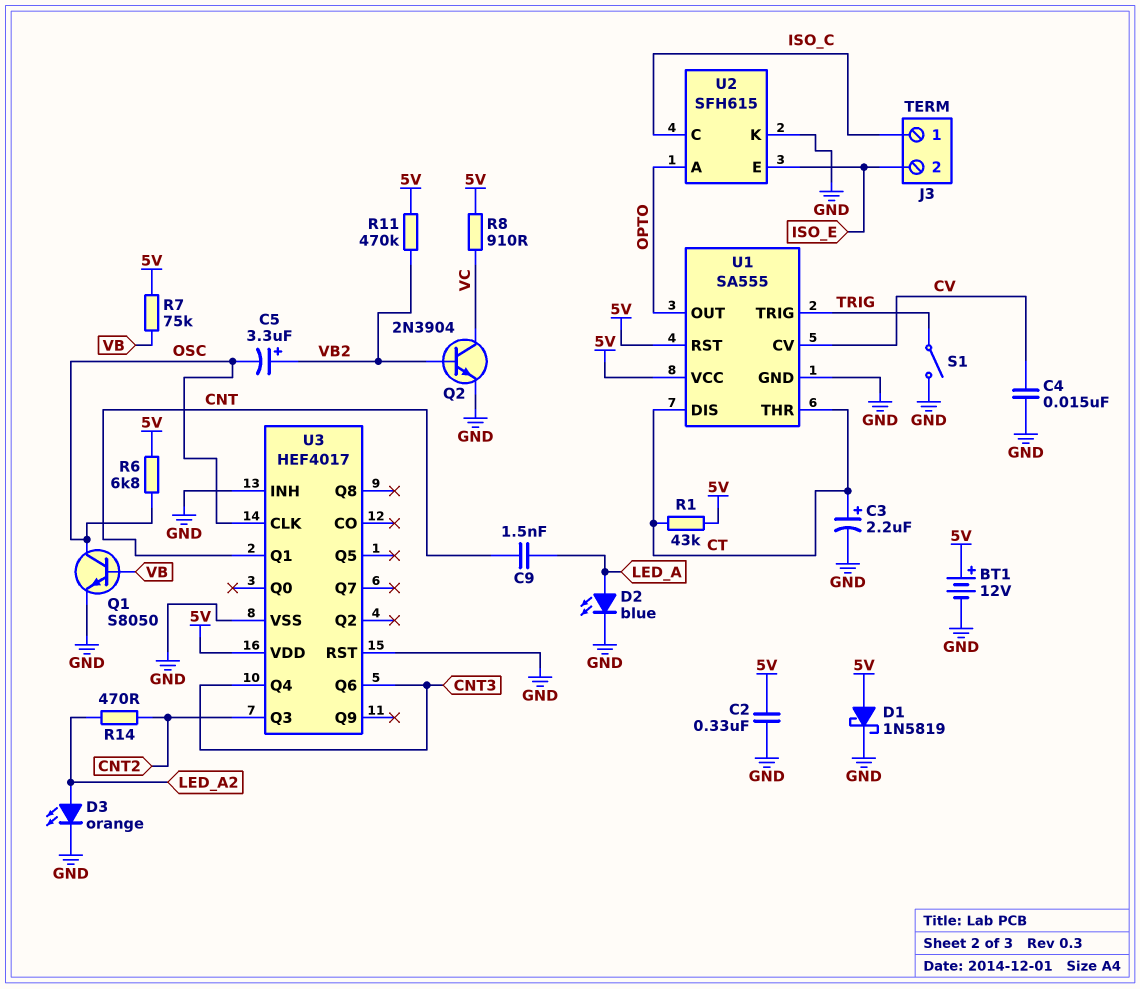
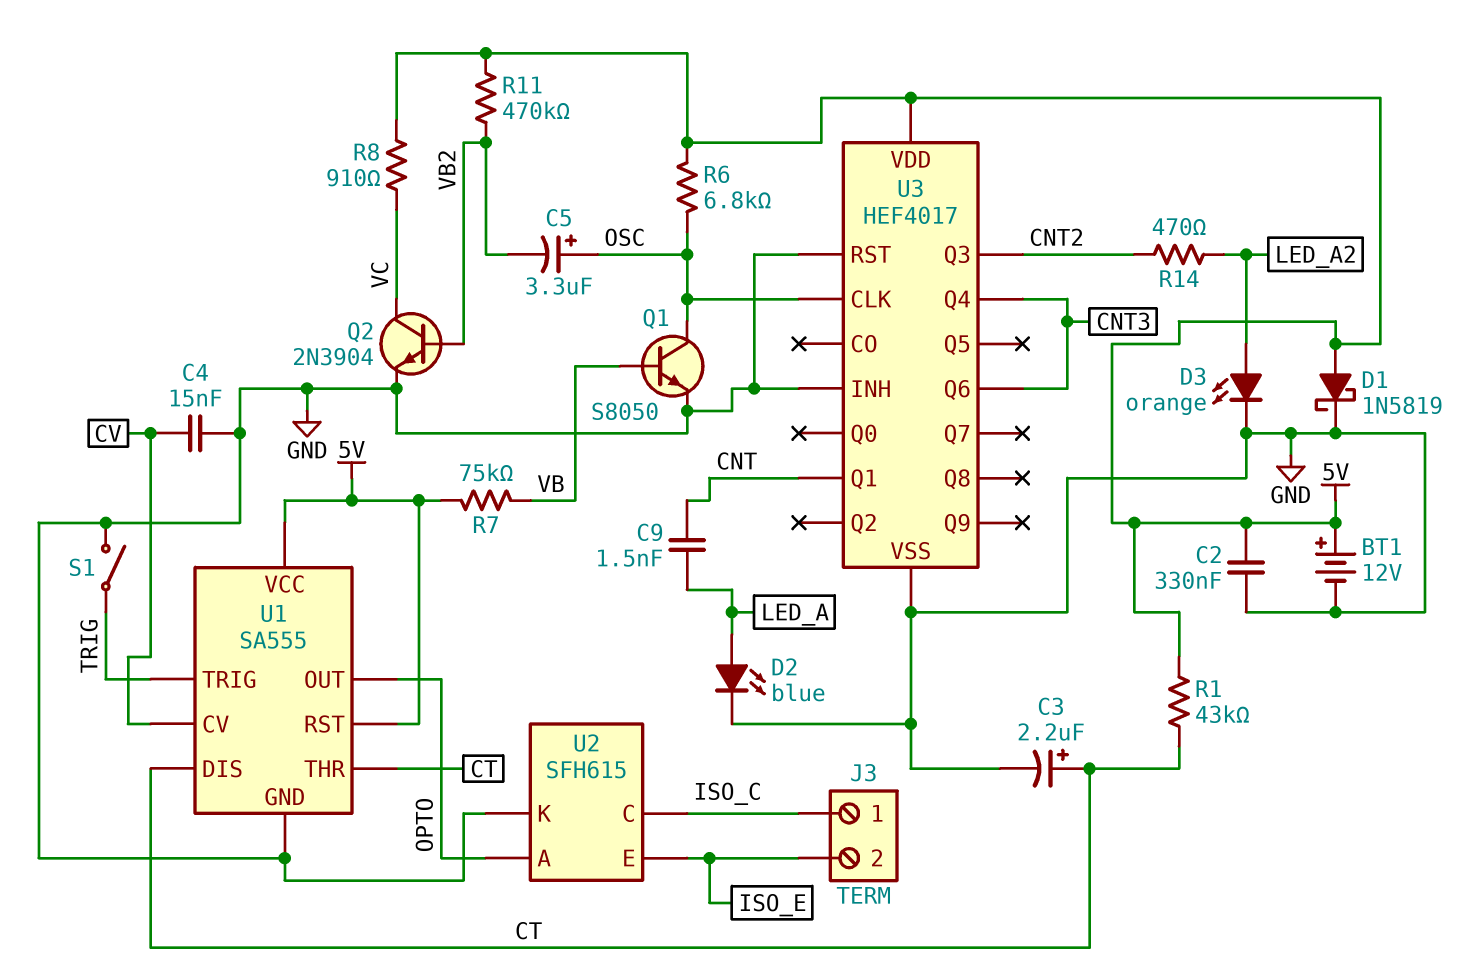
C5: 3.3uF (plus VB2, minus OSC) -> 3.3uF (plus OSC, minus VB2)

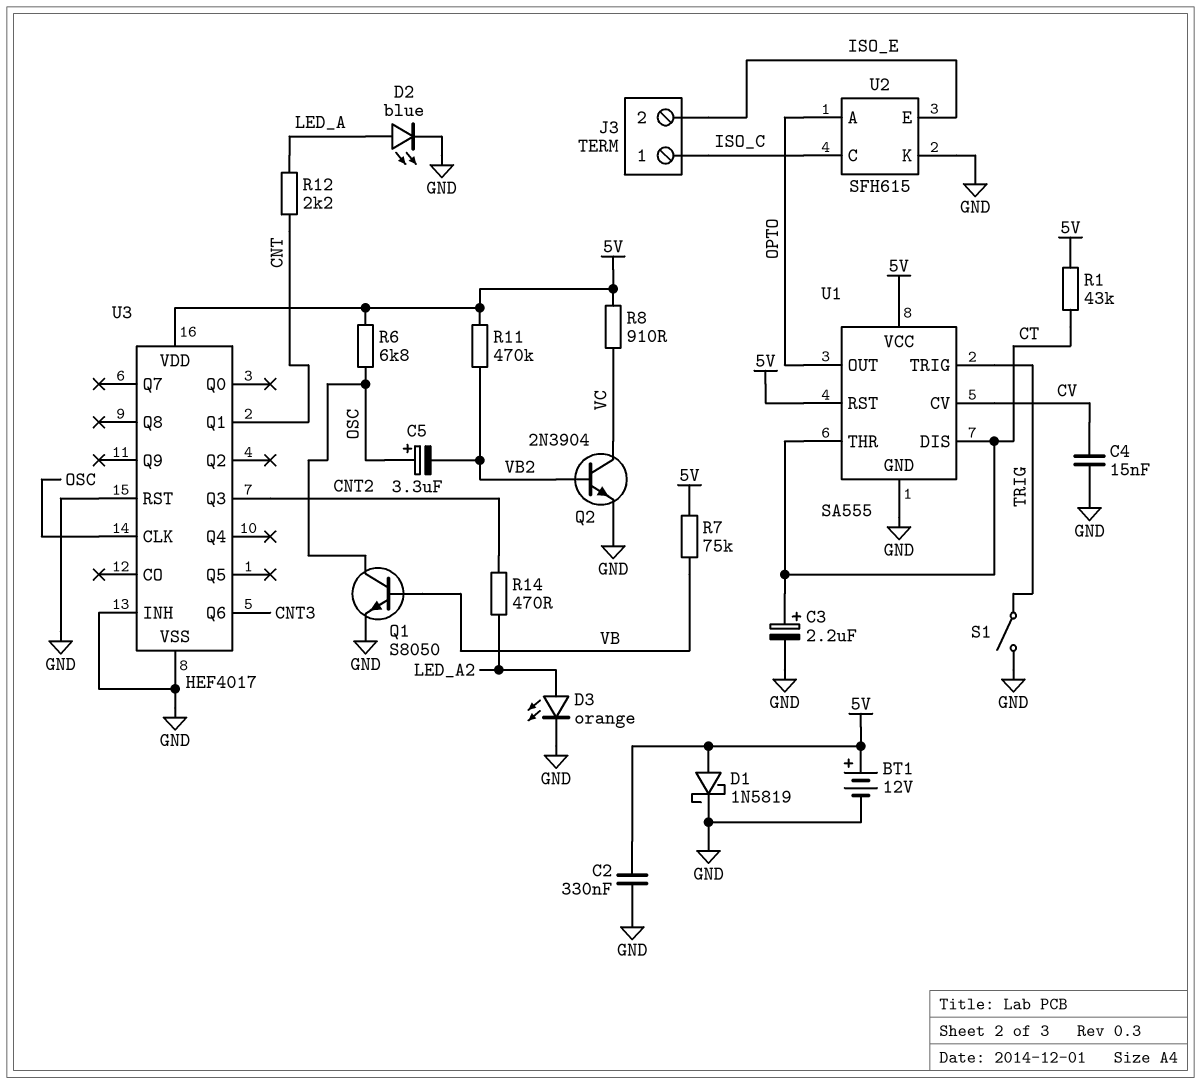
C9: 1.5nF (CNT, LED_A) -> none
R12: none -> 2.2k (CNT, LED_A)
U3 pin Q4: CNT3 -> none

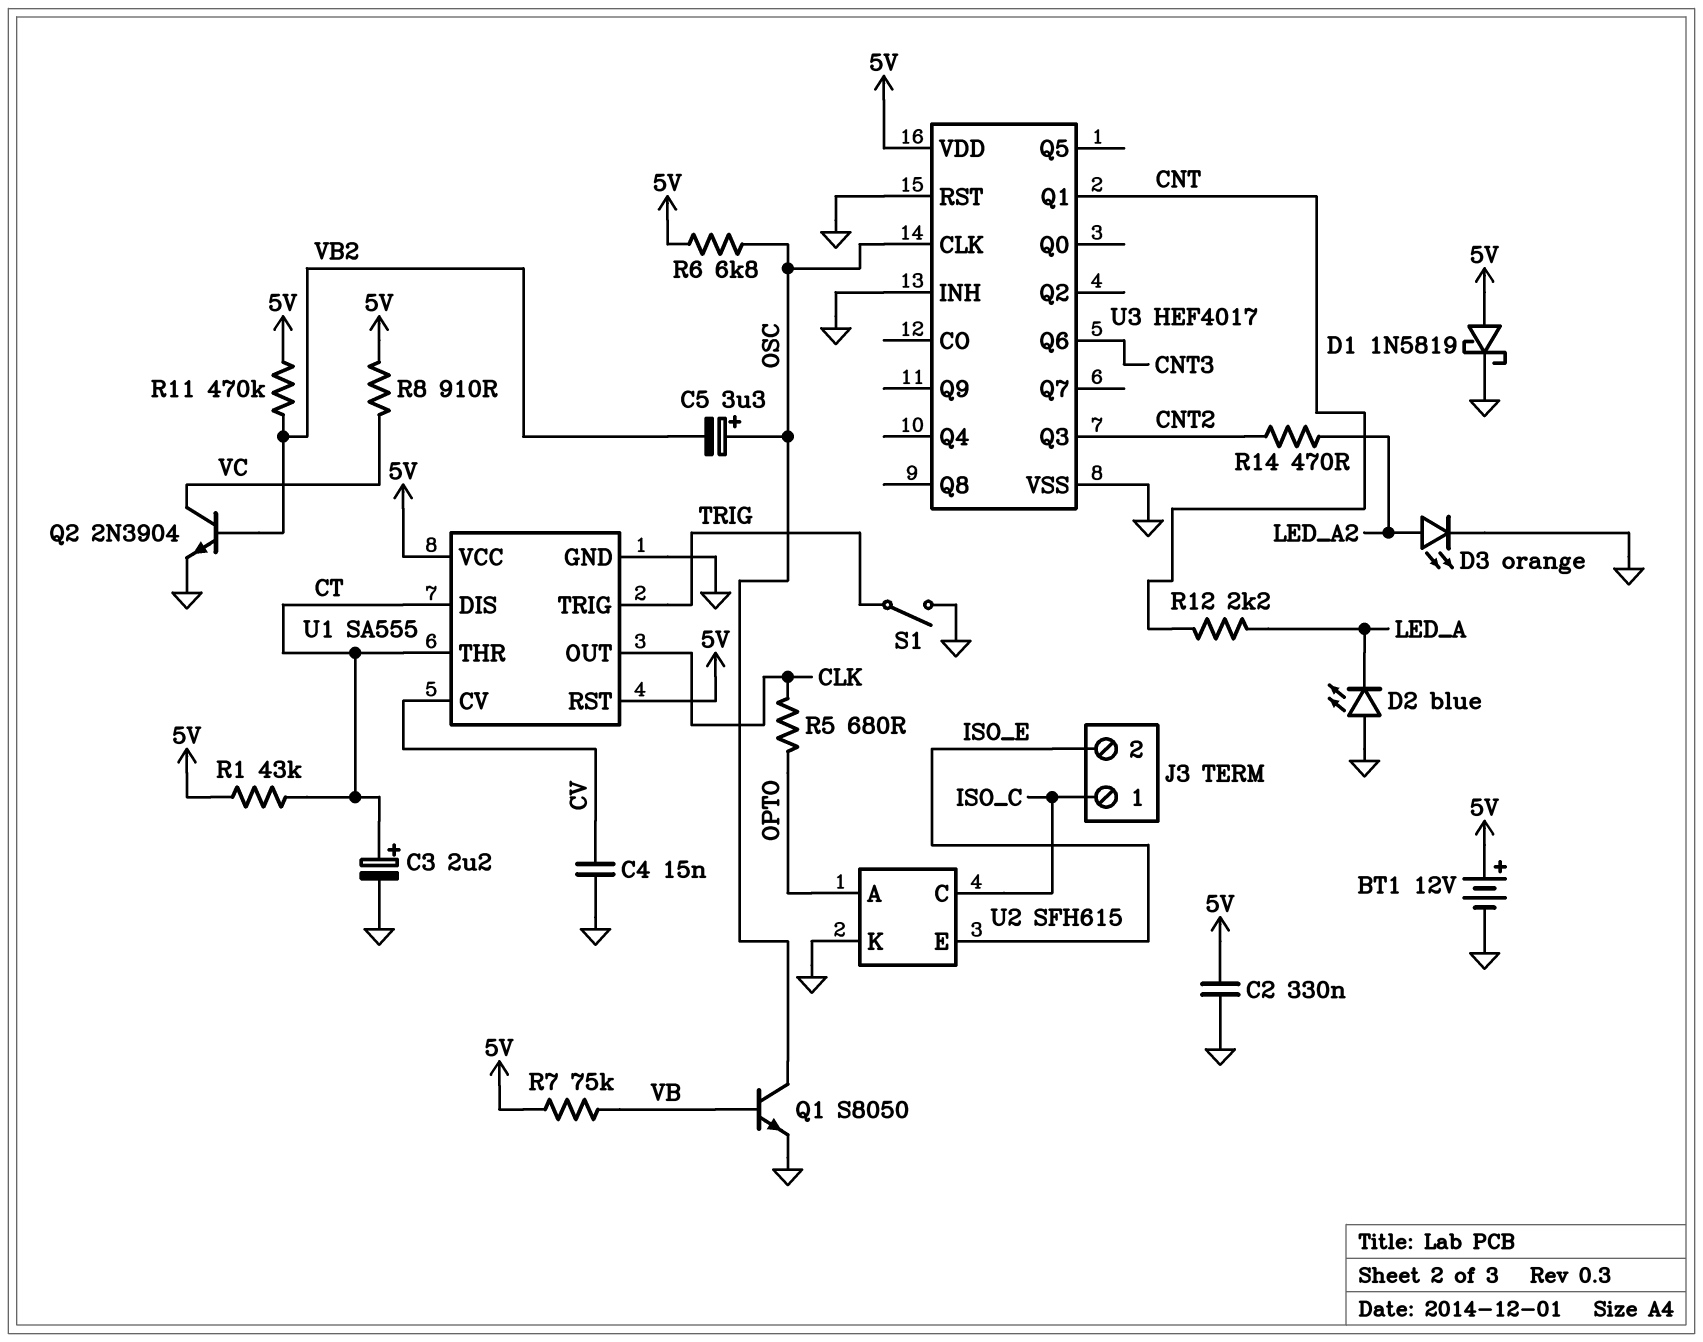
D2: LED blue (A LED_A, K GND) -> LED blue (A GND, K LED_A)
R5: none -> 680 (CLK, OPTO)
U1 pin OUT: OPTO -> CLK

